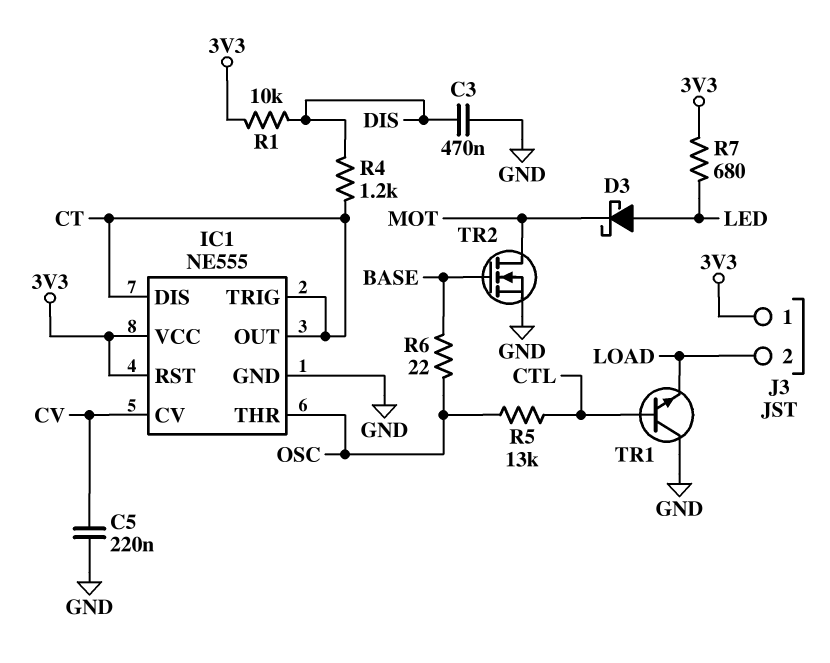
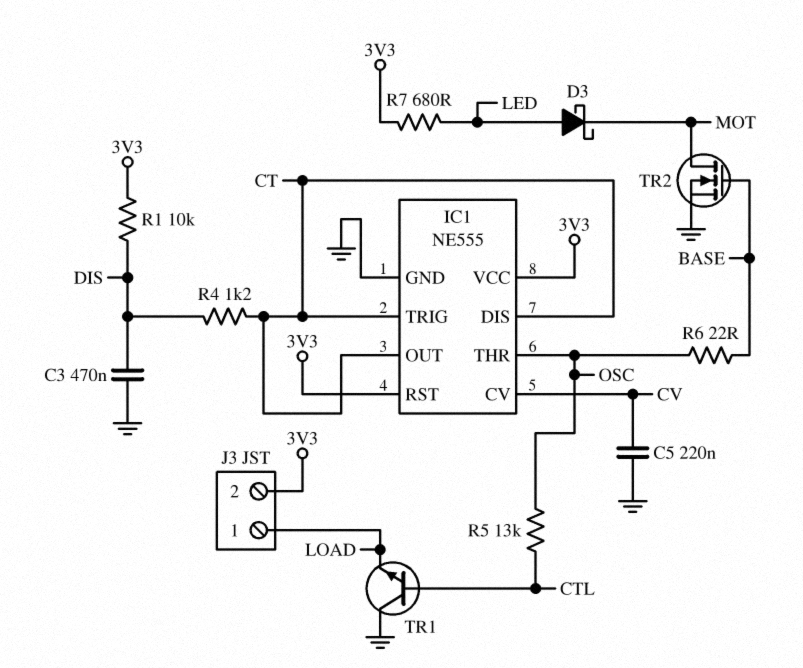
J3 pin 1: 3V3 -> LOAD
J3 pin 2: LOAD -> 3V3

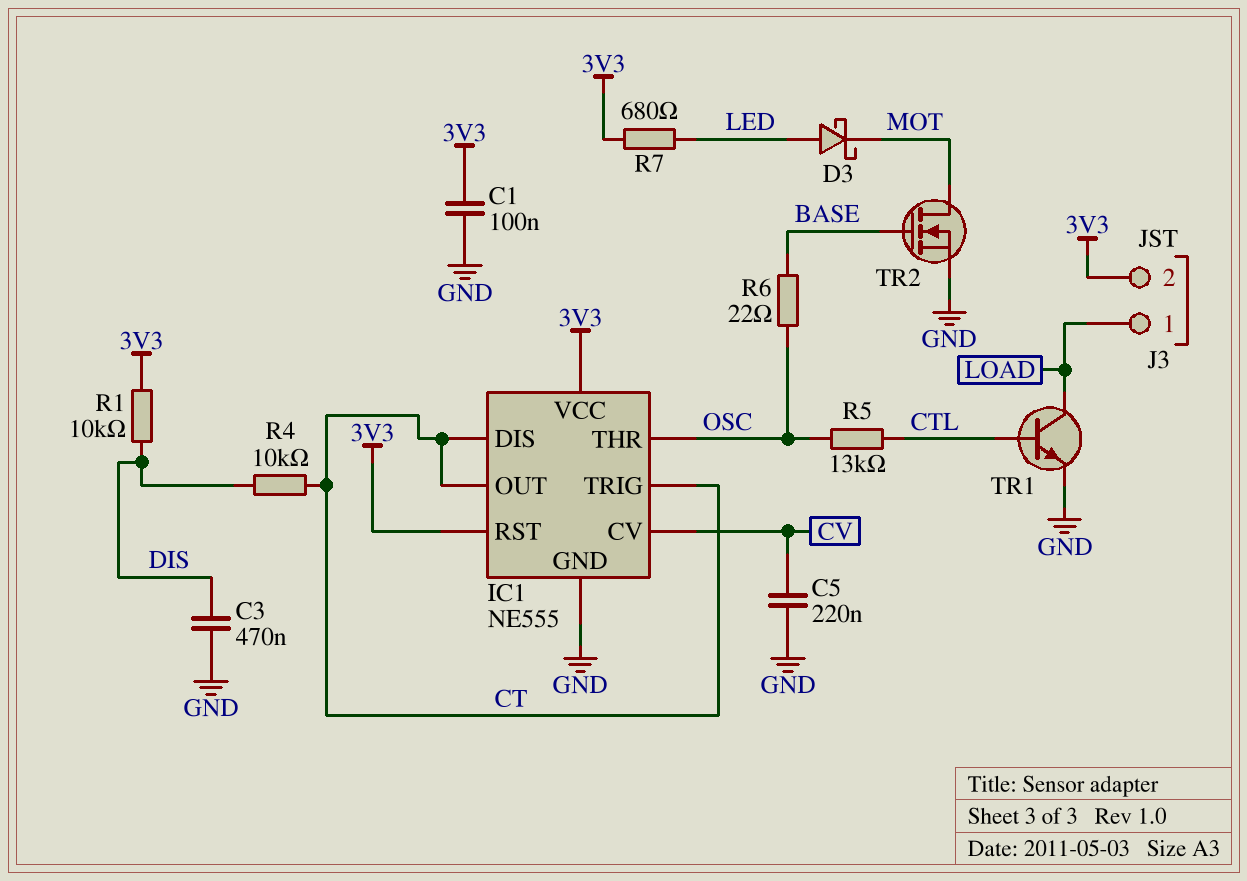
C1: none -> 100nF (3V3, GND)
R4: 1.2k (CT, DIS) -> 10k (CT, DIS)
TR1: NPN (B CTL, C GND, E LOAD) -> NPN (B CTL, C LOAD, E GND)

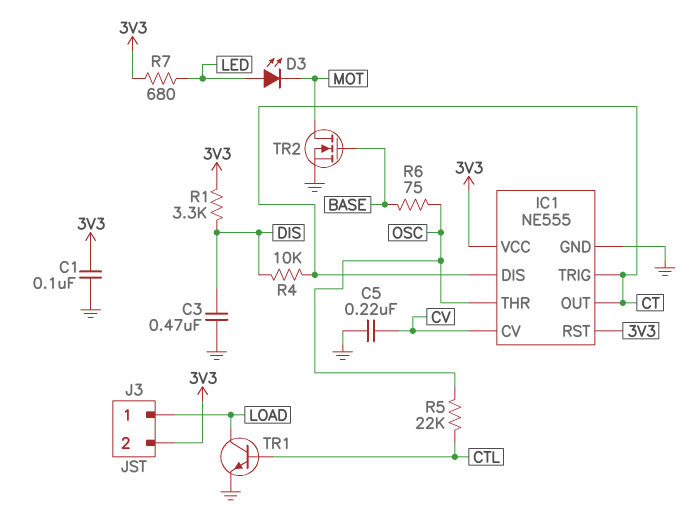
D3: schottky (A LED, K MOT) -> LED (A LED, K MOT)
R1: 10k (3V3, DIS) -> 3.3k (3V3, DIS)
R5: 13k (CTL, OSC) -> 22k (CTL, OSC)
R6: 22 (BASE, OSC) -> 75 (BASE, OSC)

